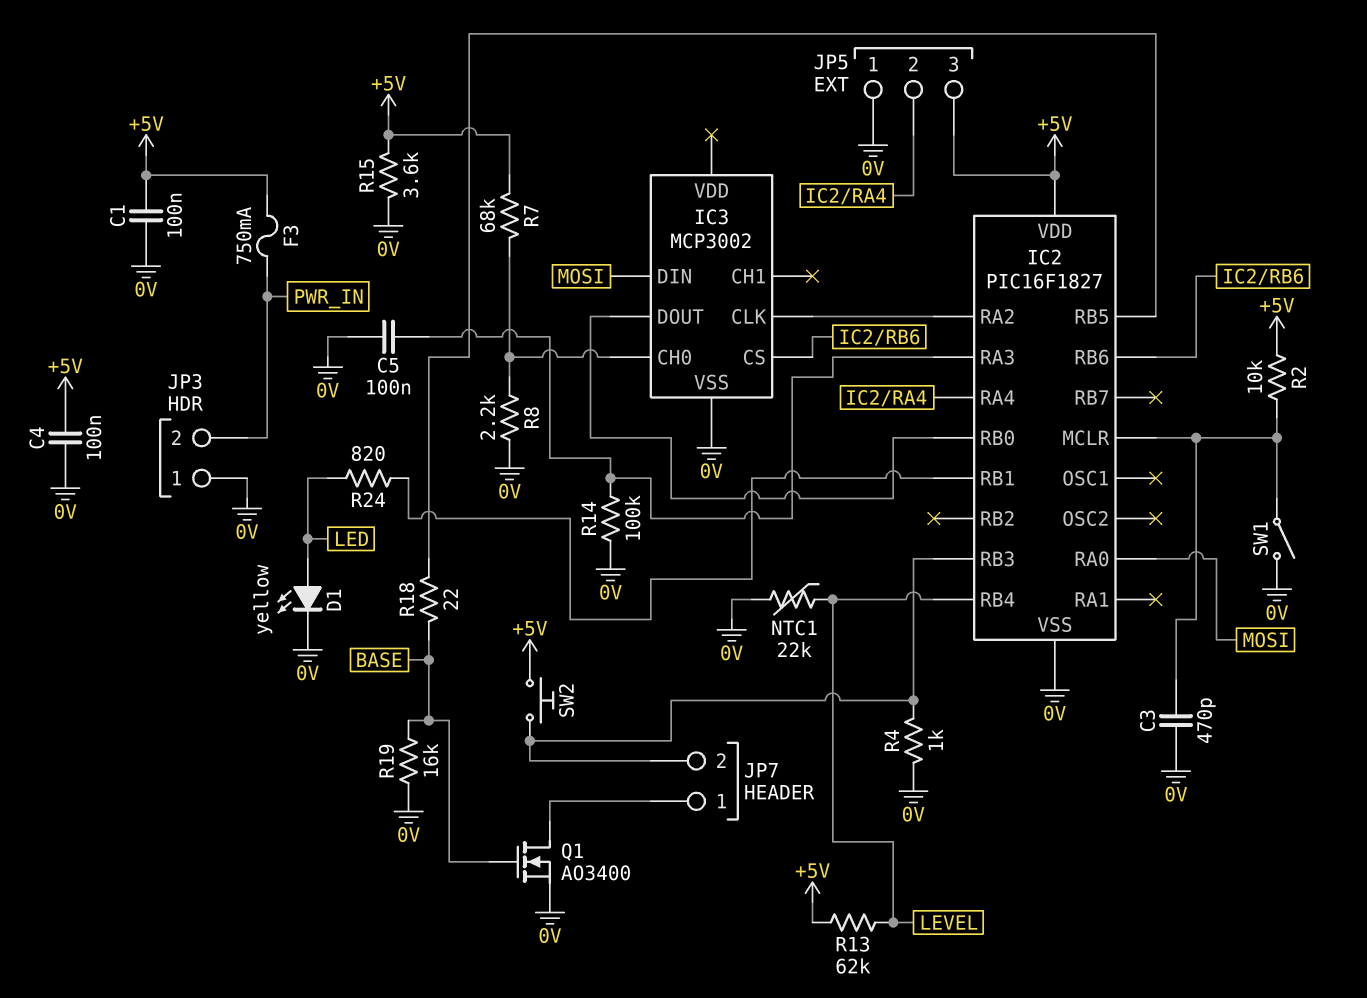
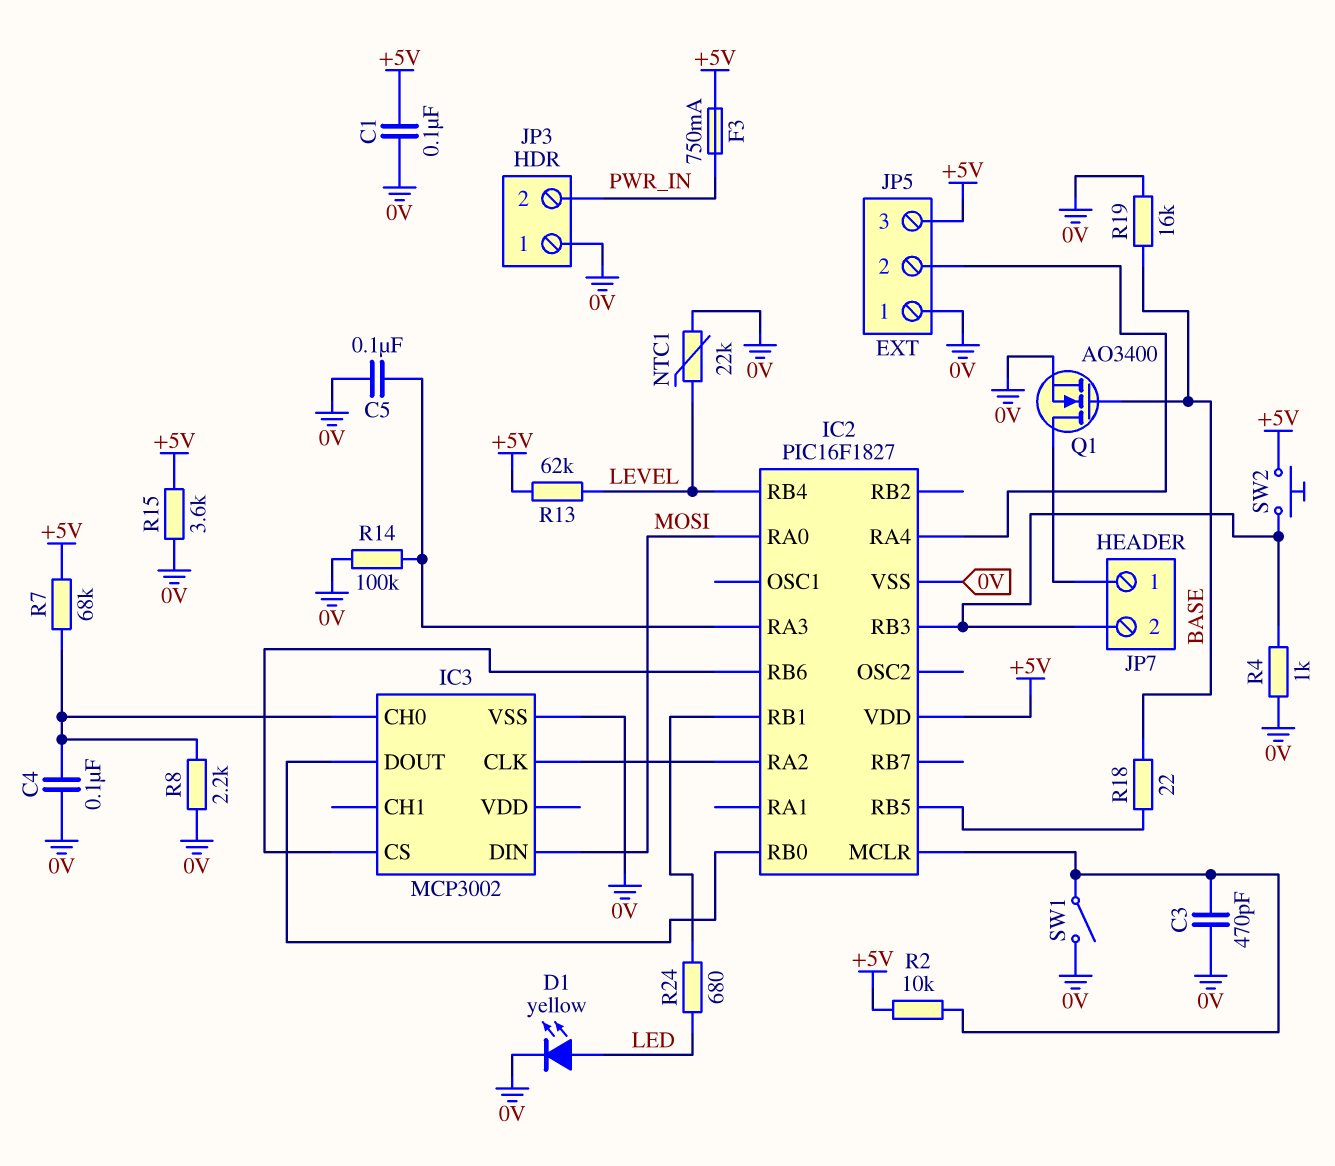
C4: 100nF (+5V, 0V) -> 100nF (0V, IC3/CH0)
R24: 820 (IC2/RB1, LED) -> 680 (IC2/RB1, LED)

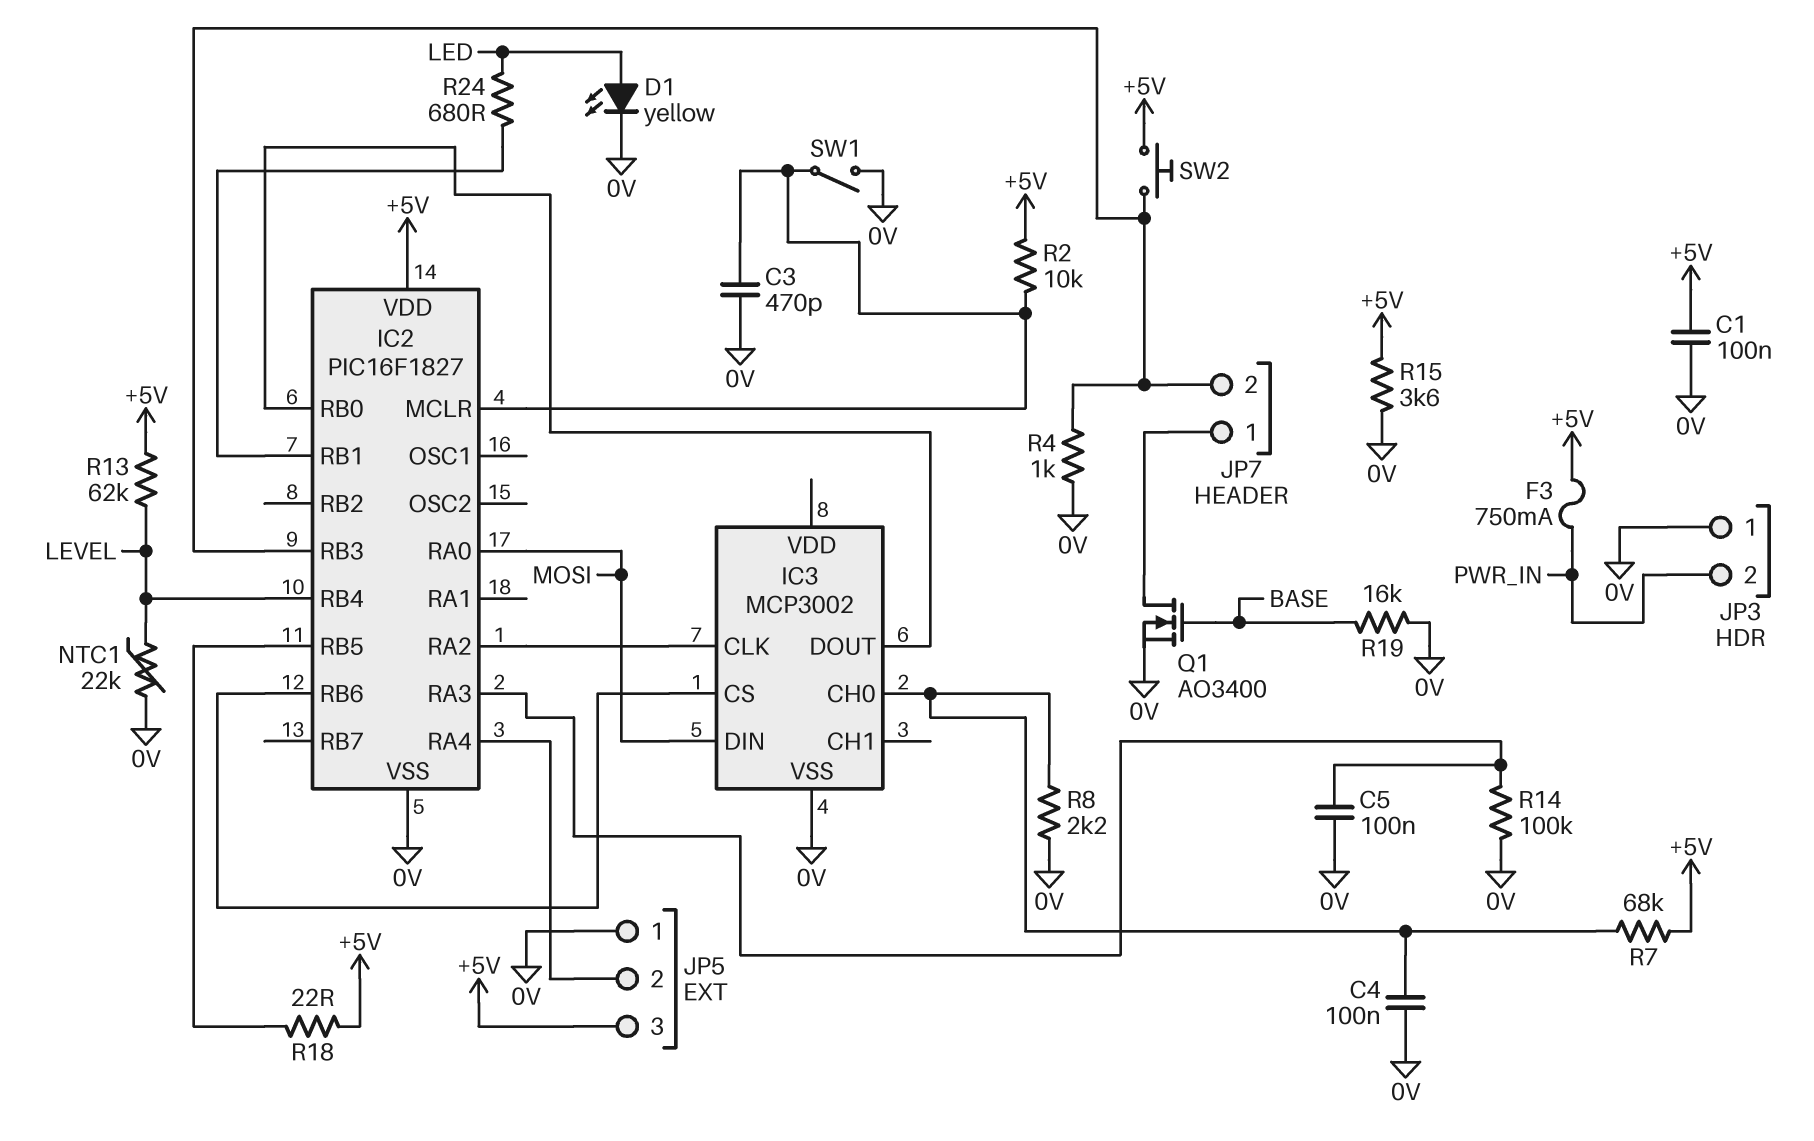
R18: 22 (BASE, IC2/RB5) -> 22 (+5V, IC2/RB5)

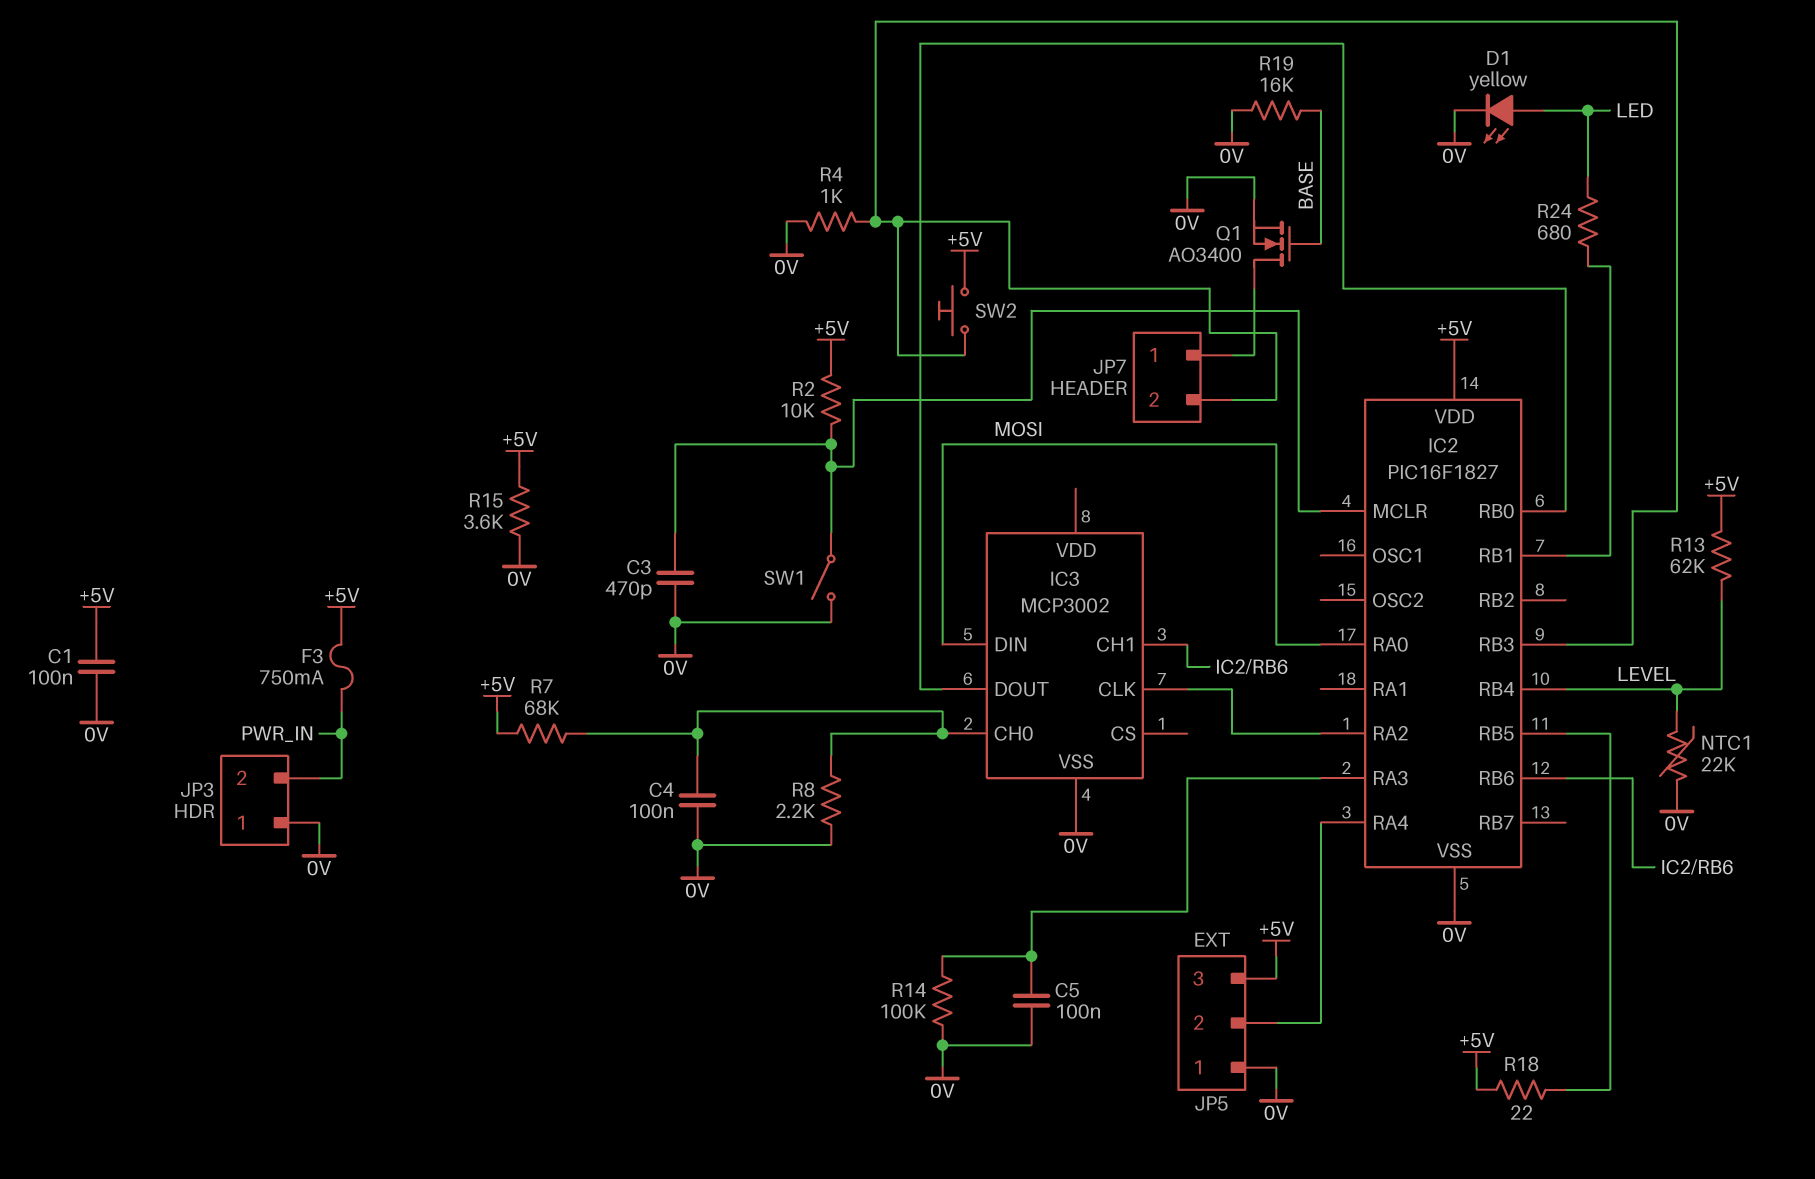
IC3 pin CH1: none -> IC2/RB6
IC3 pin CS: IC2/RB6 -> none

